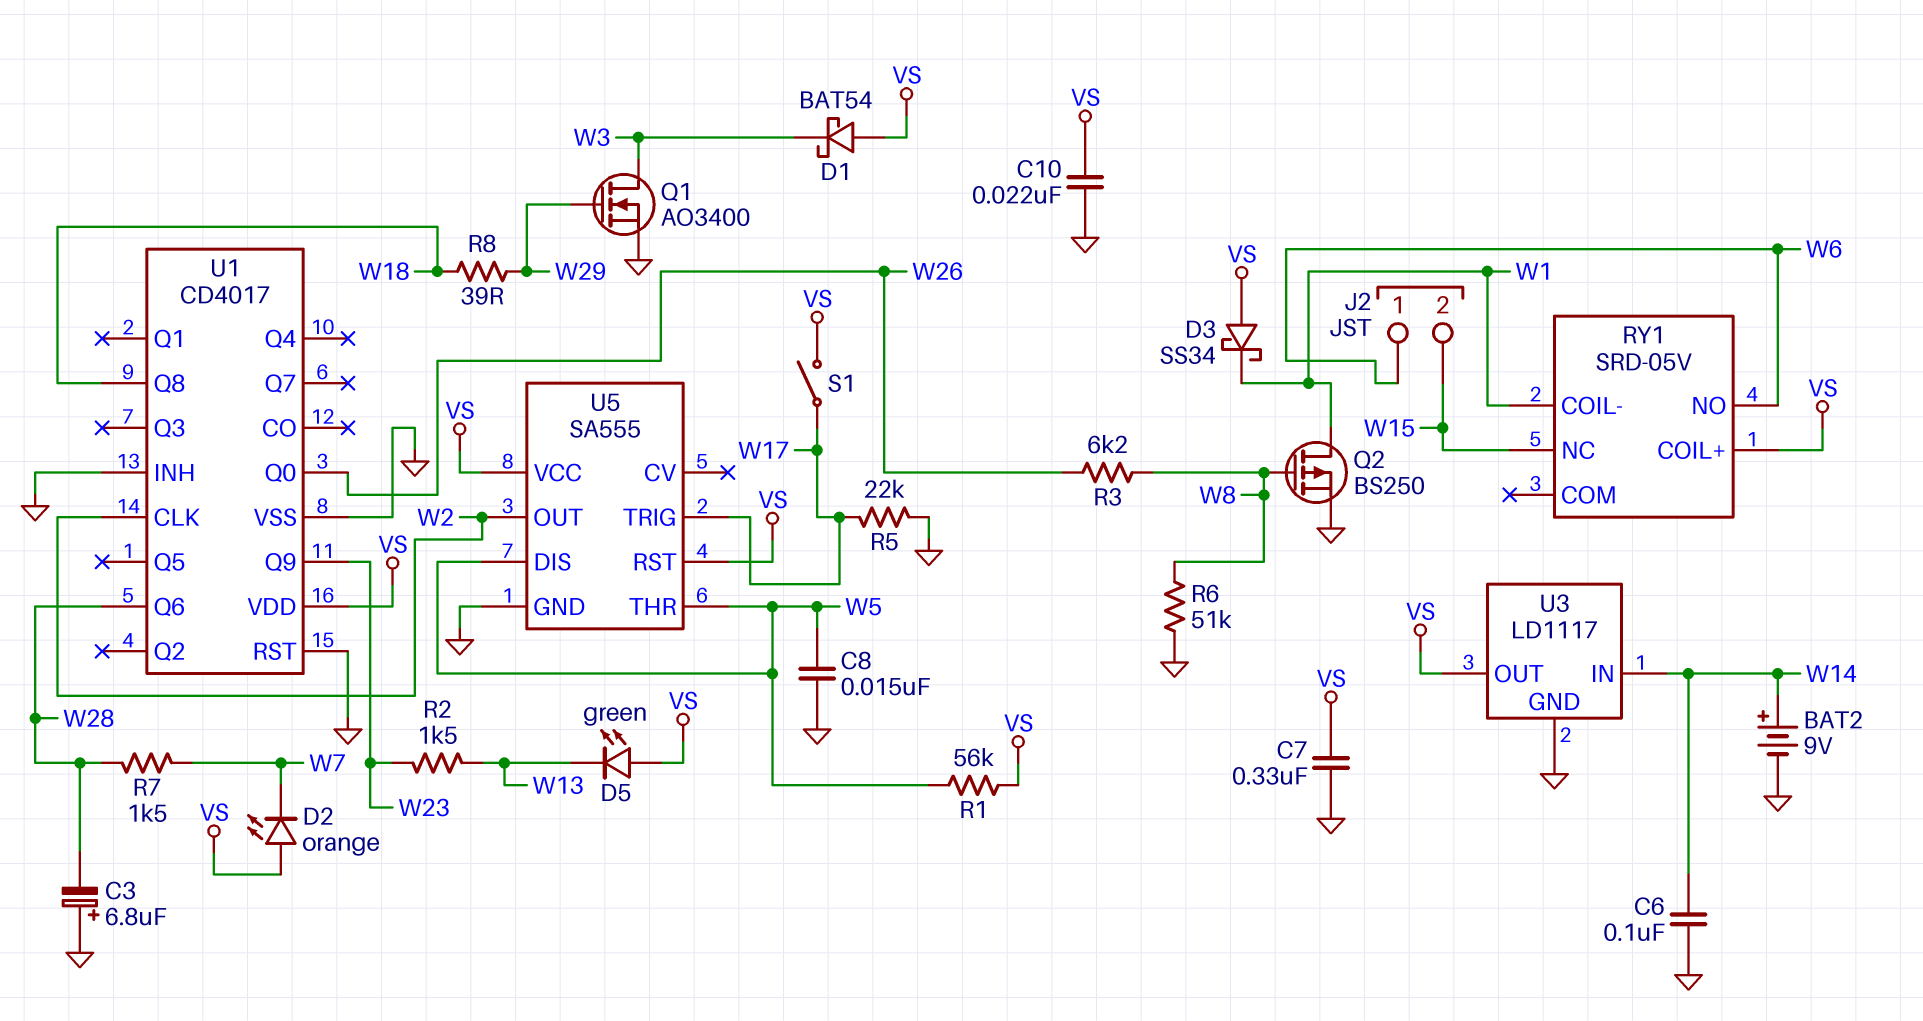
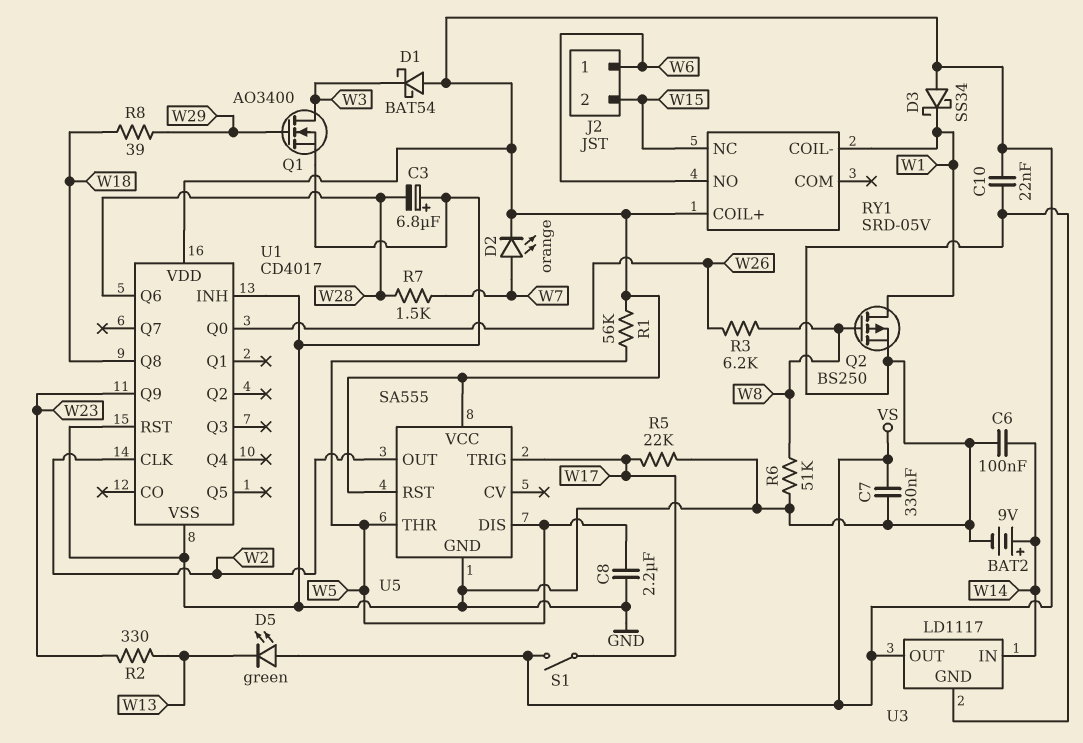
C8: 15nF (GND, W5) -> 2.2uF (GND, W5)
D2: LED orange (A VS, K W7) -> LED orange (A W7, K VS)
R2: 1.5k (W13, W23) -> 330 (W13, W23)

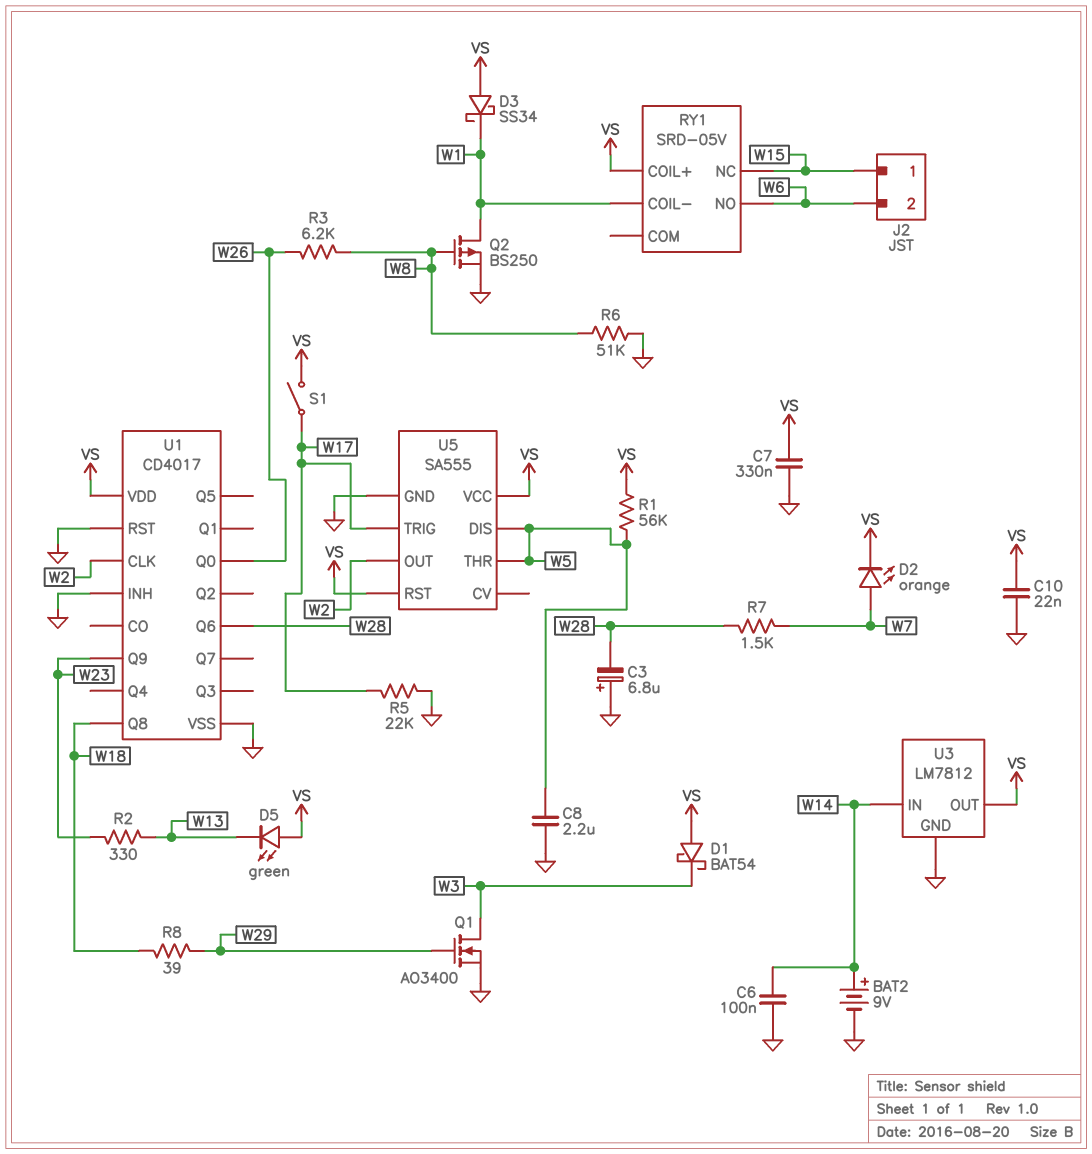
J2 pin 1: W6 -> W15
J2 pin 2: W15 -> W6
U3: LD1117 -> LM7812

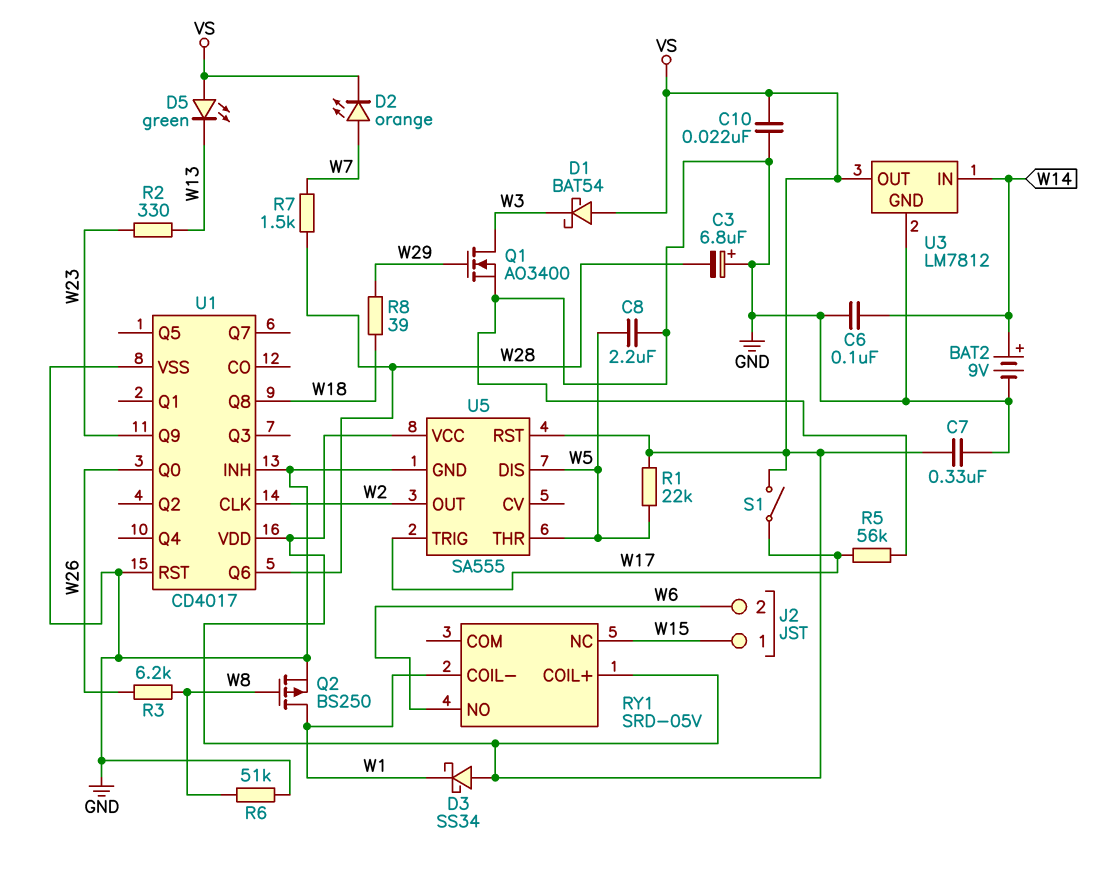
R1: 56k (VS, W5) -> 22k (VS, W5)
R5: 22k (GND, W17) -> 56k (GND, W17)

